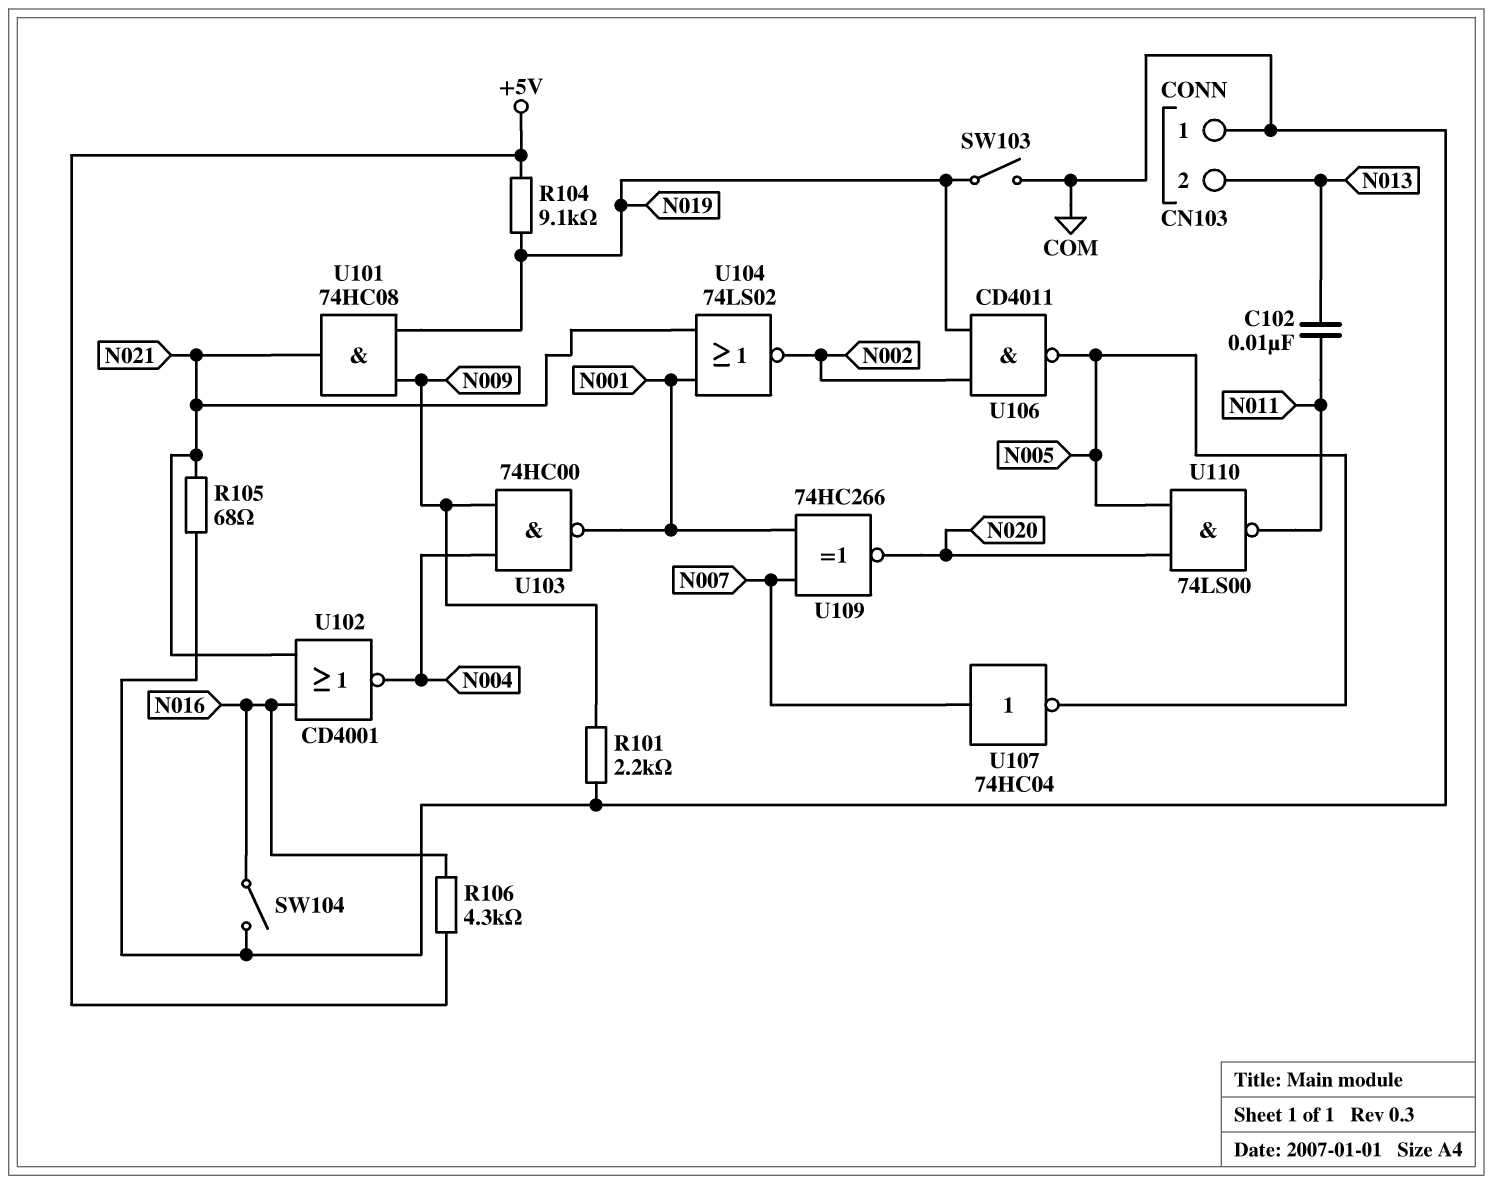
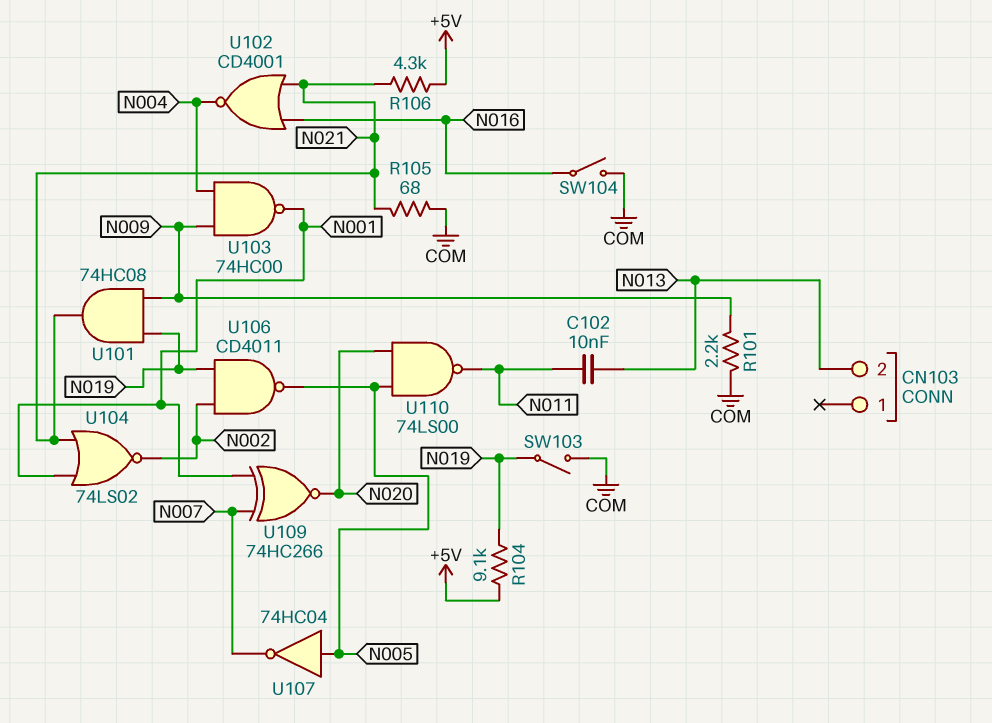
CN103 pin 1: COM -> none
R106: 4.3k (+5V, N016) -> 4.3k (+5V, N021)
U107: NOT 74HC04 (in N007, out N005) -> NOT 74HC04 (in N005, out N007)

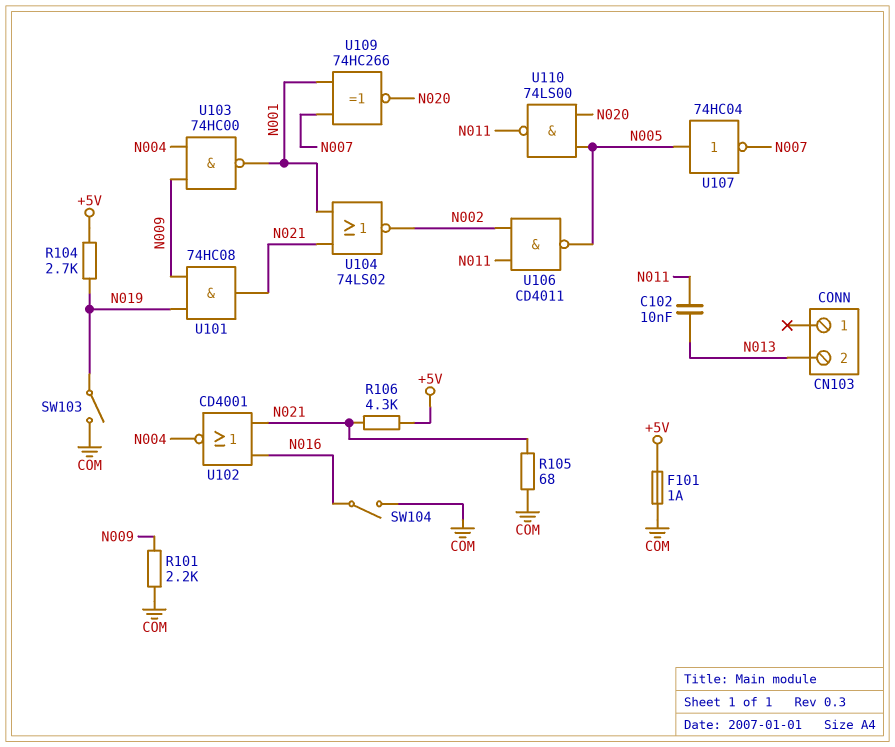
F101: none -> 1A (+5V, COM)
R104: 9.1k (+5V, N019) -> 2.7k (+5V, N019)
U106: NAND CD4011 (in N002, in N019, out N005) -> NAND CD4011 (in N002, in N011, out N005)

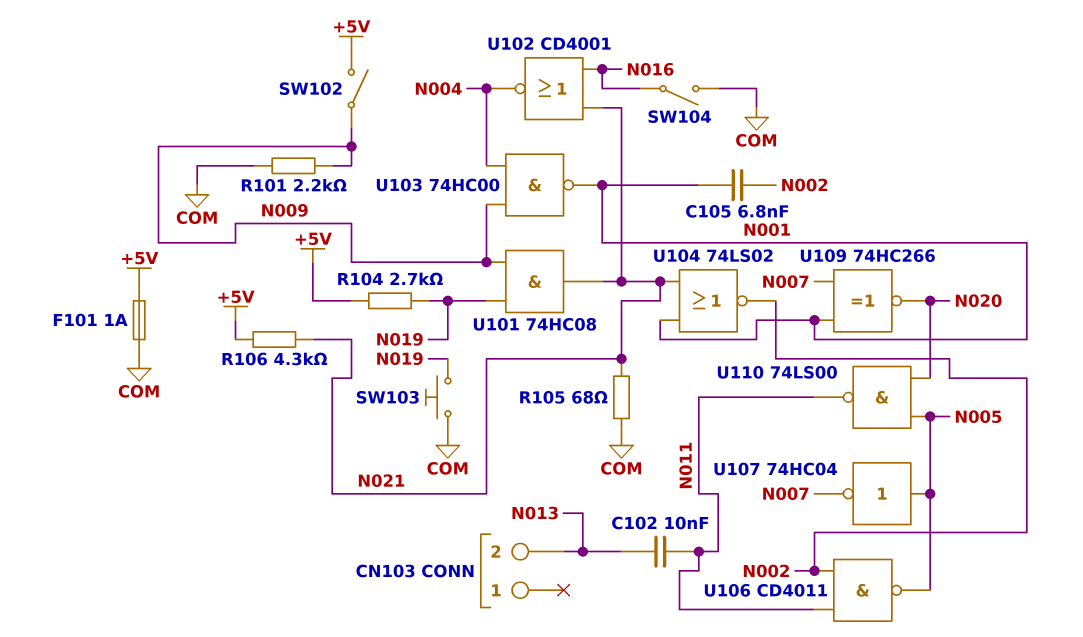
C105: none -> 6.8nF (N001, N002)
SW102: none -> switch (+5V, N009)
SW103: switch (COM, N019) -> button (COM, N019)

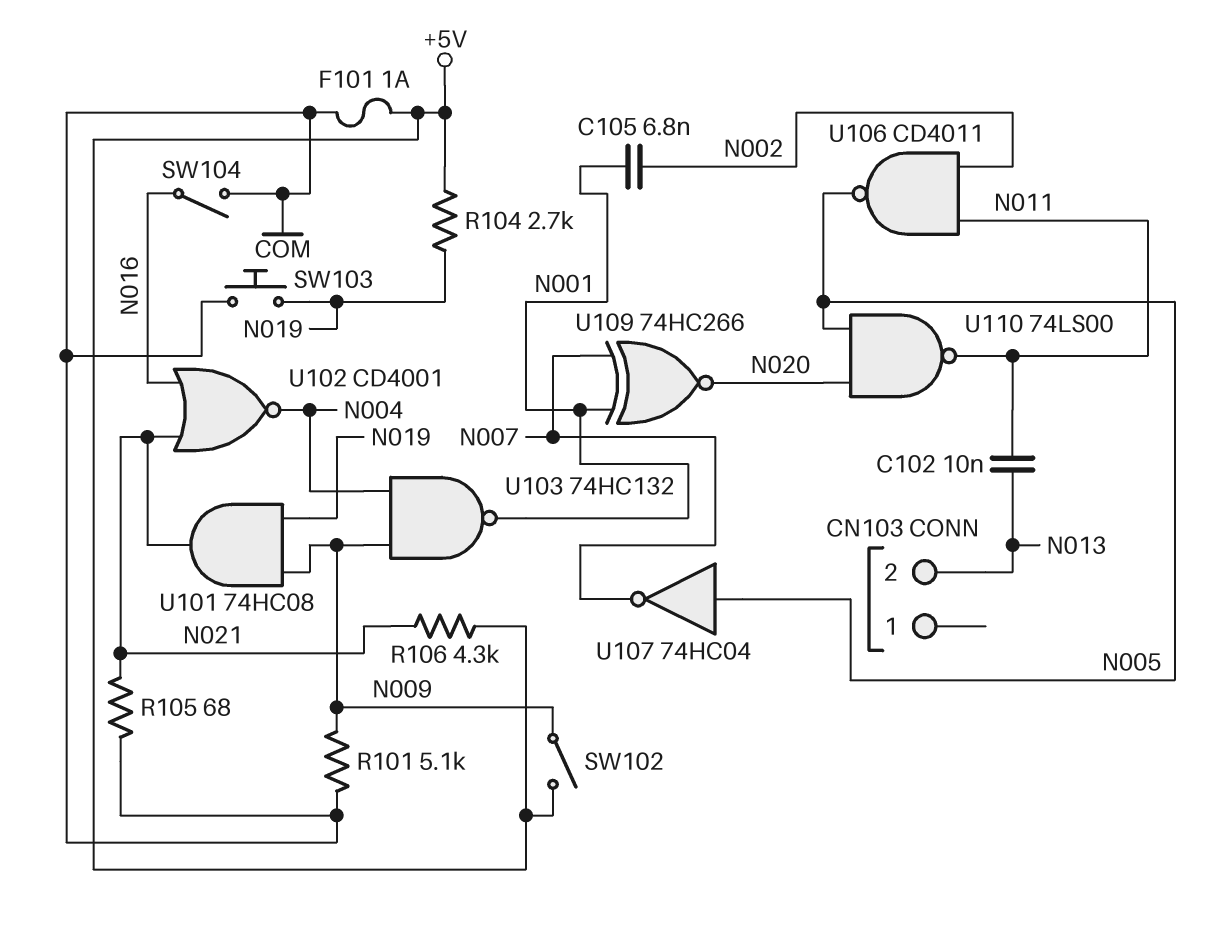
R101: 2.2k (COM, N009) -> 5.1k (COM, N009)
U103: NAND 74HC00 (in N004, in N009, out N001) -> NAND 74HC132 (in N004, in N009, out N001)
U104: NOR 74LS02 (in N001, in N021, out N002) -> none

